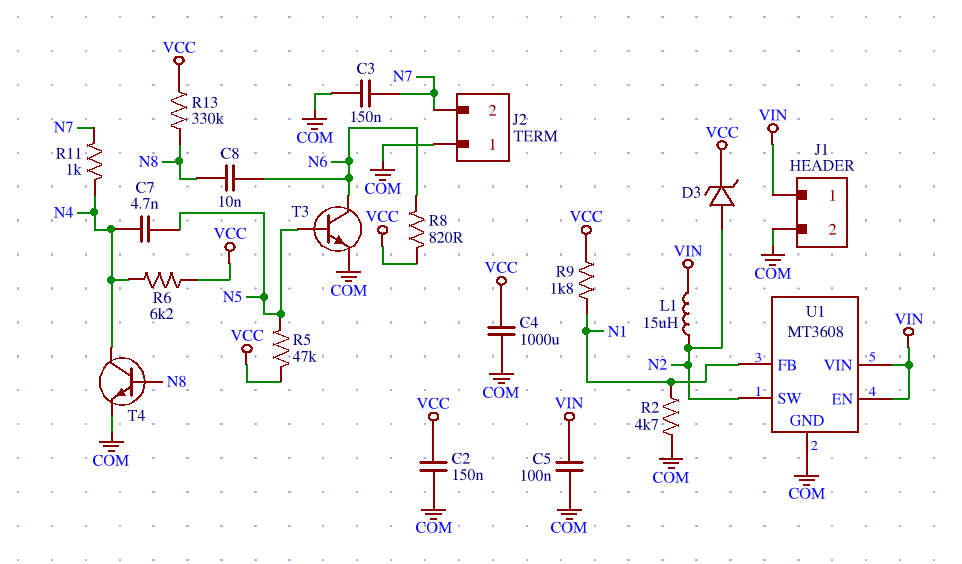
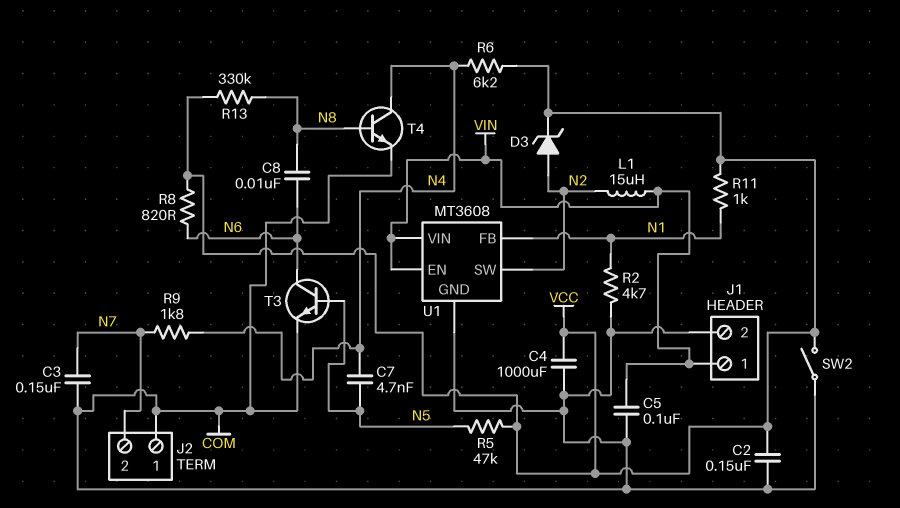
R9: 1.8k (N1, VCC) -> 1.8k (N4, N7)
R11: 1k (N4, N7) -> 1k (N1, VCC)
SW2: none -> switch (COM, VCC)

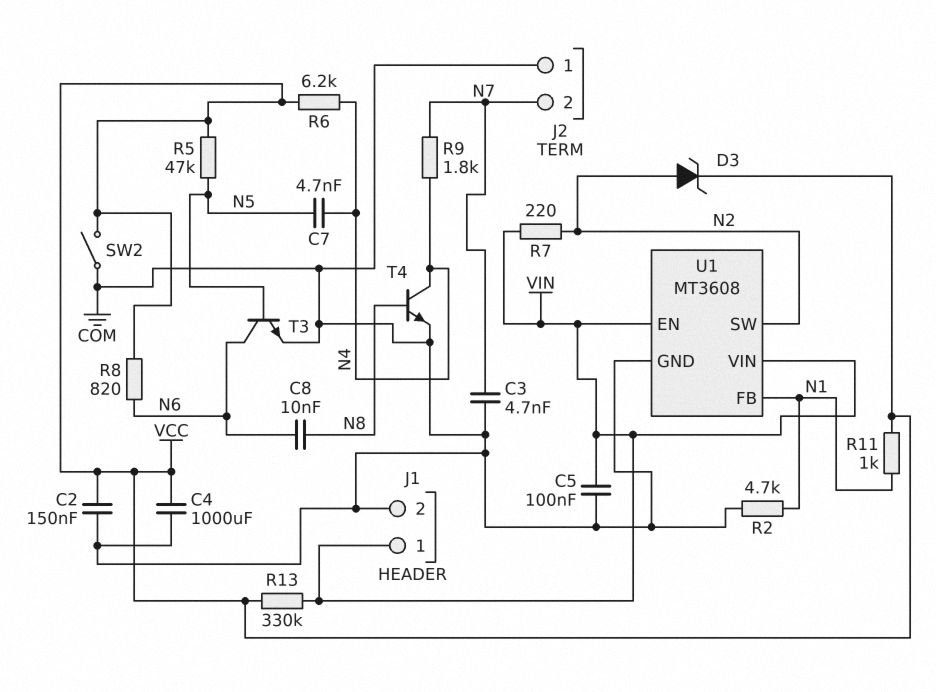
C3: 150nF (COM, N7) -> 4.7nF (COM, N7)
L1: 15uH (N2, VIN) -> none
R7: none -> 220 (N2, VIN)
R13: 330k (N8, VCC) -> 330k (VCC, VIN)

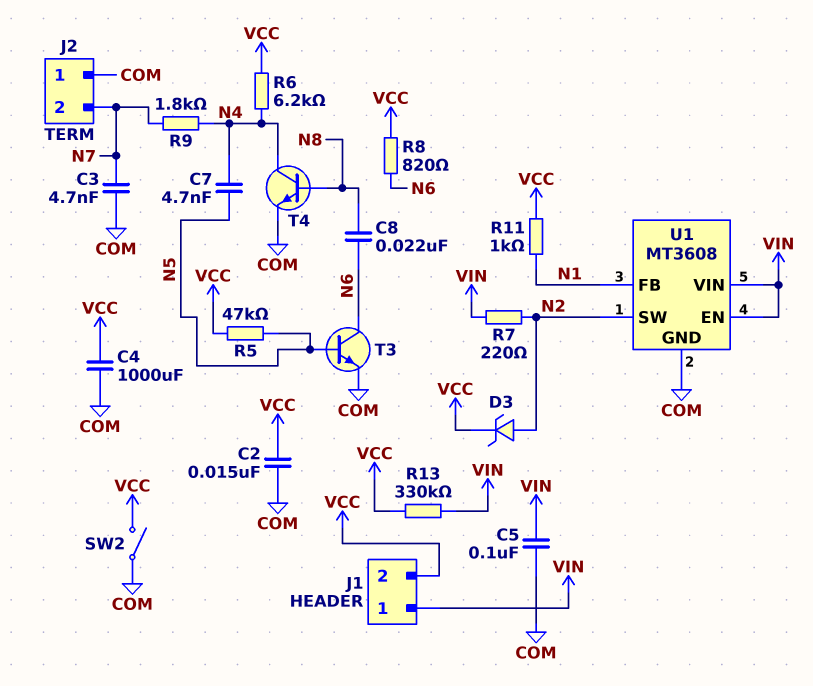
C2: 150nF (COM, VCC) -> 15nF (COM, VCC)
C8: 10nF (N6, N8) -> 22nF (N6, N8)
J1 pin 2: COM -> VCC
R2: 4.7k (COM, N1) -> none

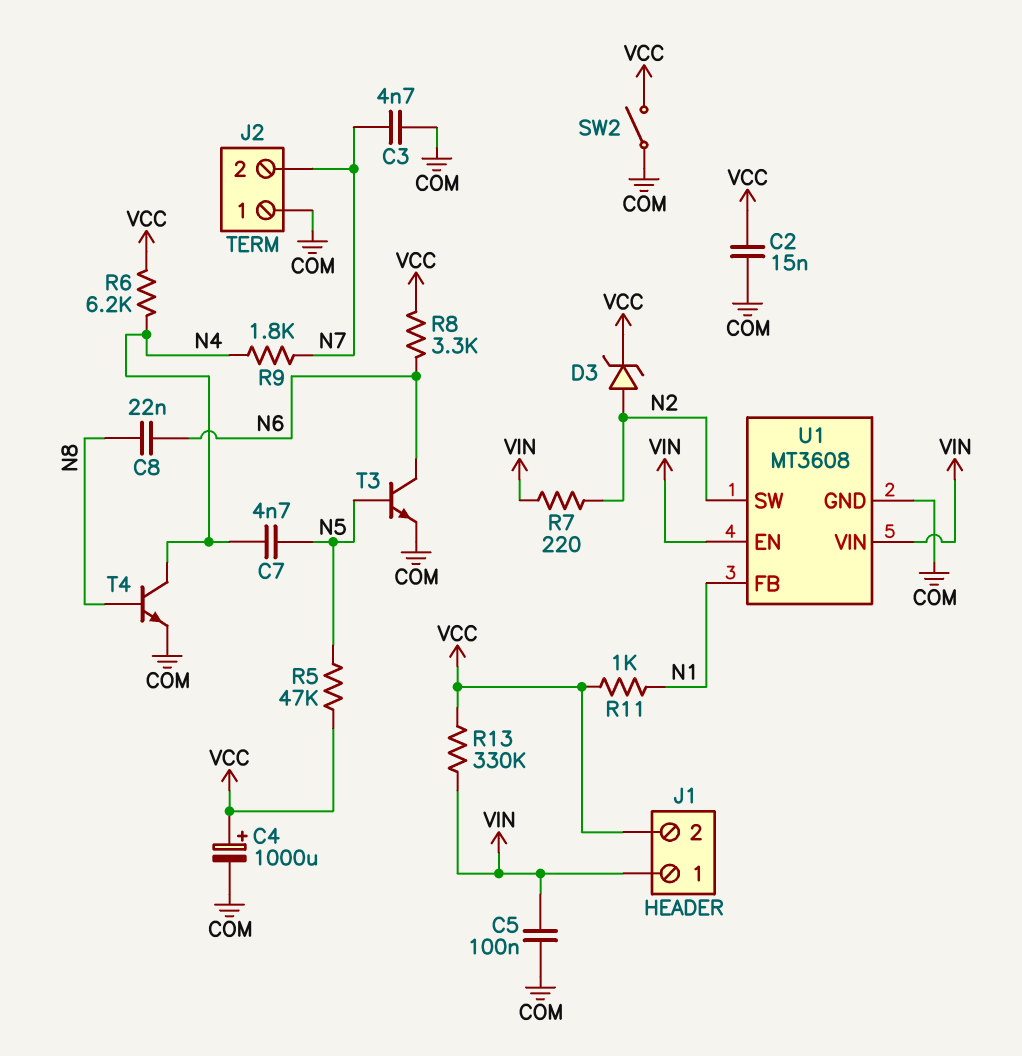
C4: 1000uF (COM, VCC) -> 1000uF (plus VCC, minus COM)
R8: 820 (N6, VCC) -> 3.3k (N6, VCC)

